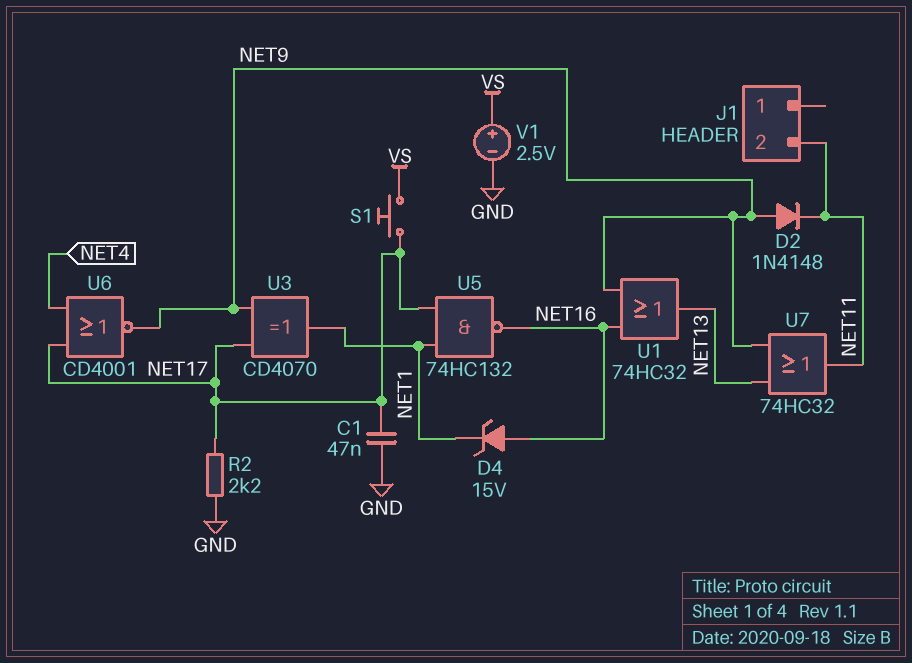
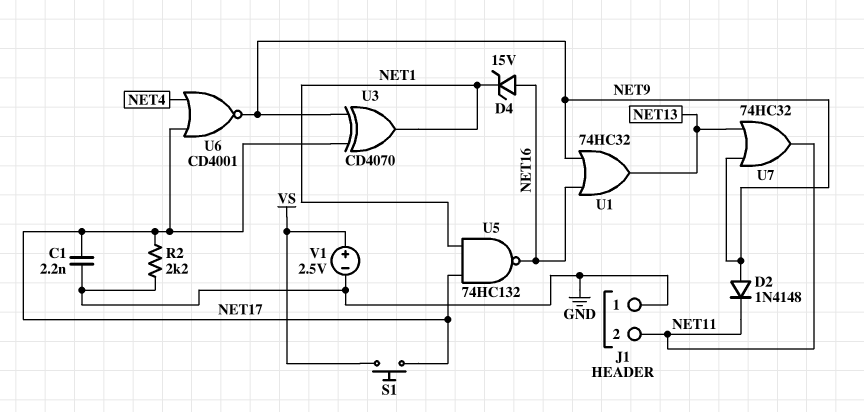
C1: 47nF (GND, NET17) -> 2.2nF (GND, NET17)
J1 pin 1: none -> GND

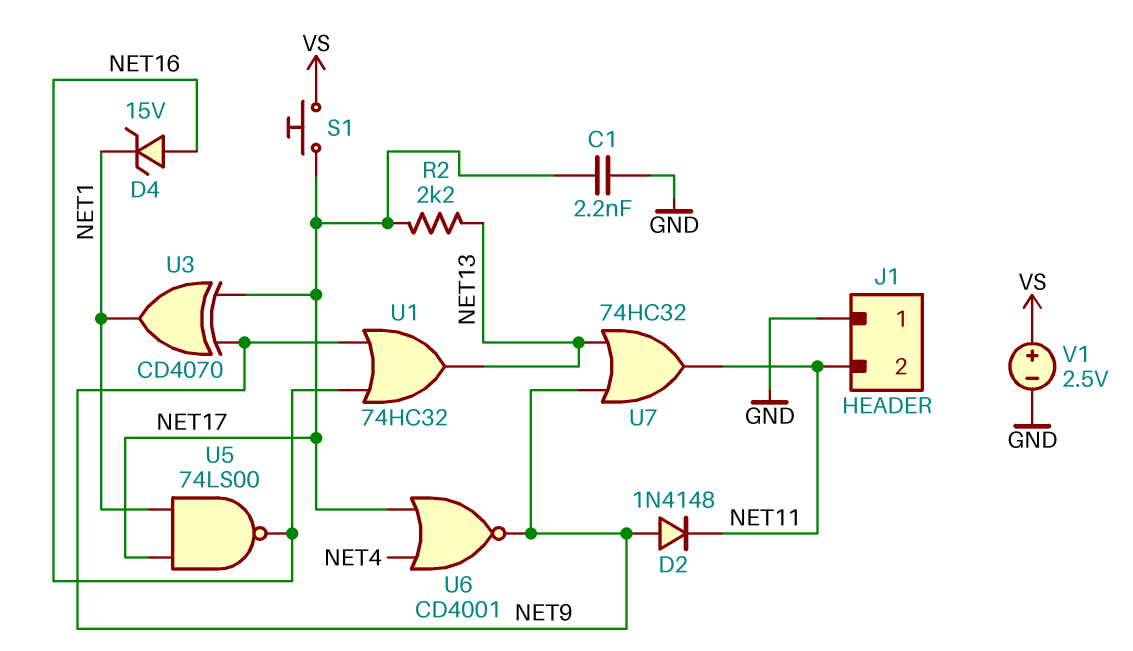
R2: 2.2k (GND, NET17) -> 2.2k (NET13, NET17)
U5: NAND 74HC132 (in NET1, in NET17, out NET16) -> NAND 74LS00 (in NET1, in NET17, out NET16)

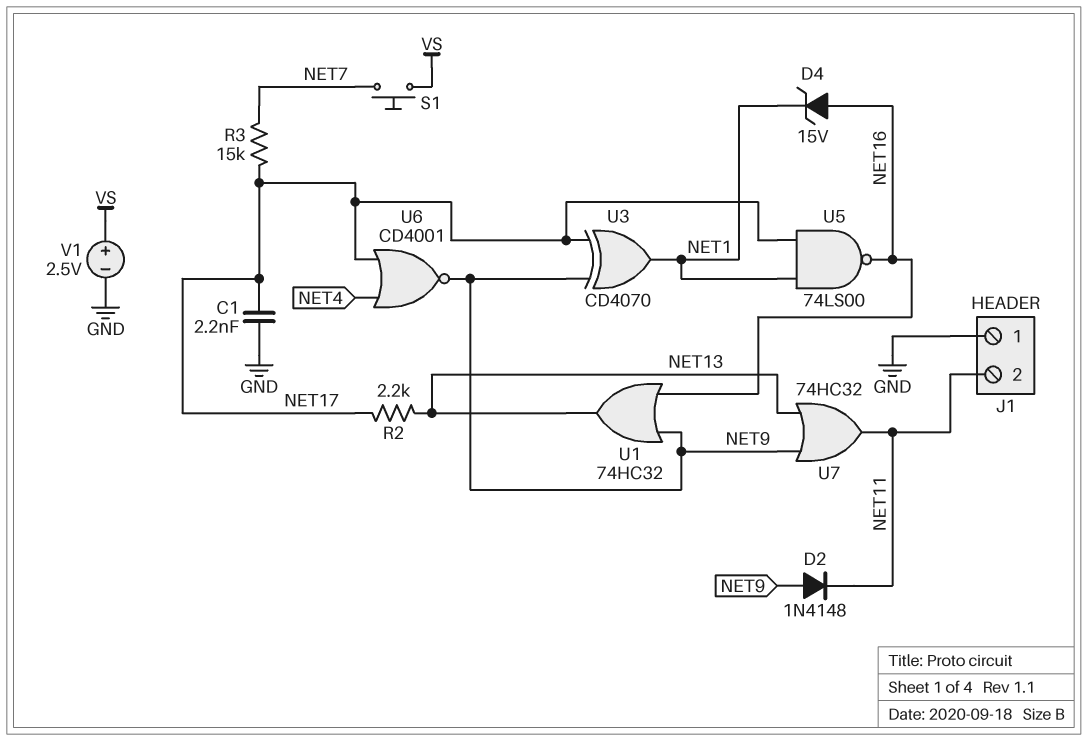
R3: none -> 15k (NET7, NET17)
S1: button (NET17, VS) -> button (NET7, VS)

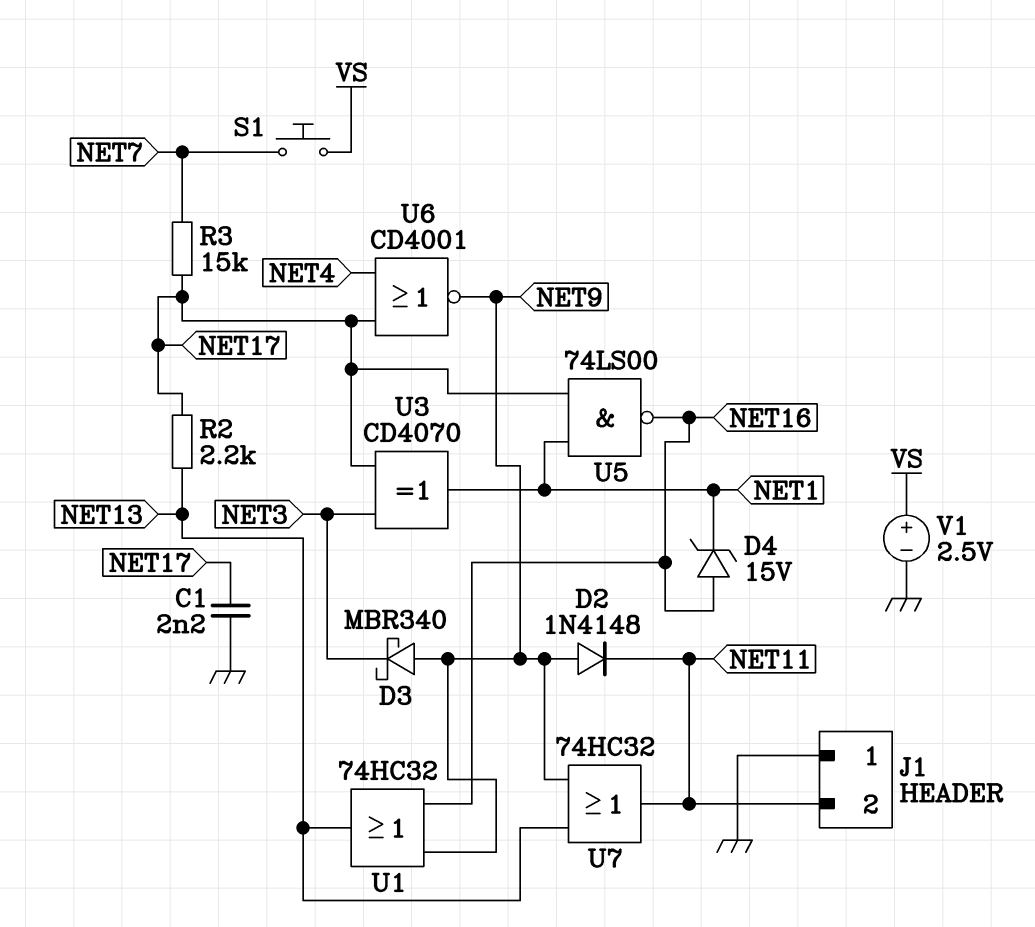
D3: none -> schottky MBR340 (A NET9, K NET3)
U3: XOR CD4070 (in NET9, in NET17, out NET1) -> XOR CD4070 (in NET3, in NET17, out NET1)

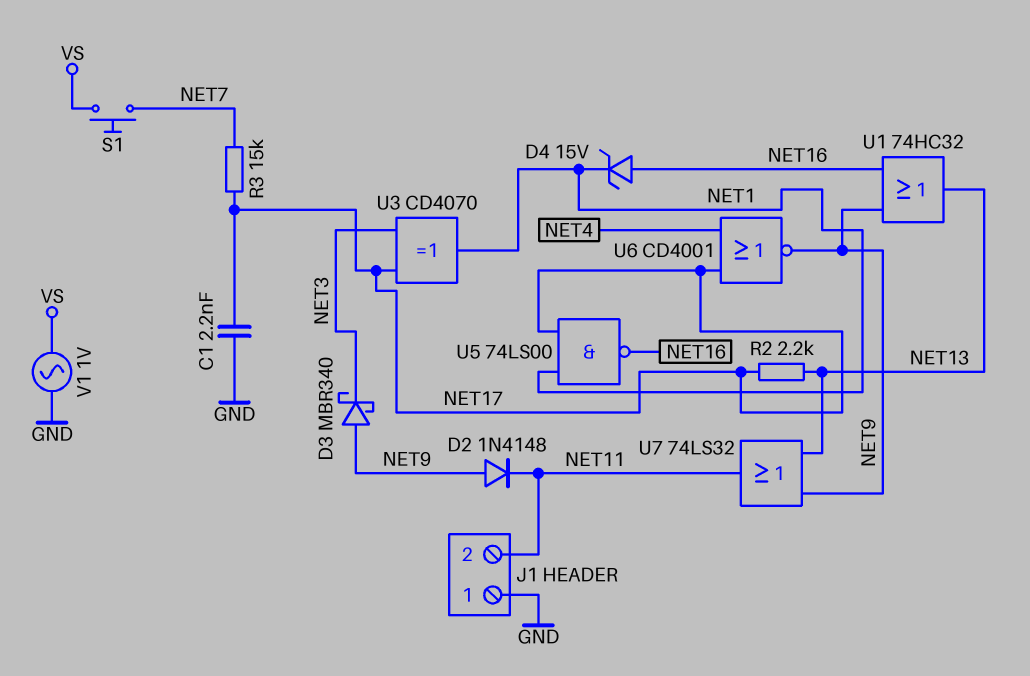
U7: OR 74HC32 (in NET9, in NET13, out NET11) -> OR 74LS32 (in NET9, in NET13, out NET11)
V1: 2.5V (plus VS, minus GND) -> AC 1V (GND, VS)

